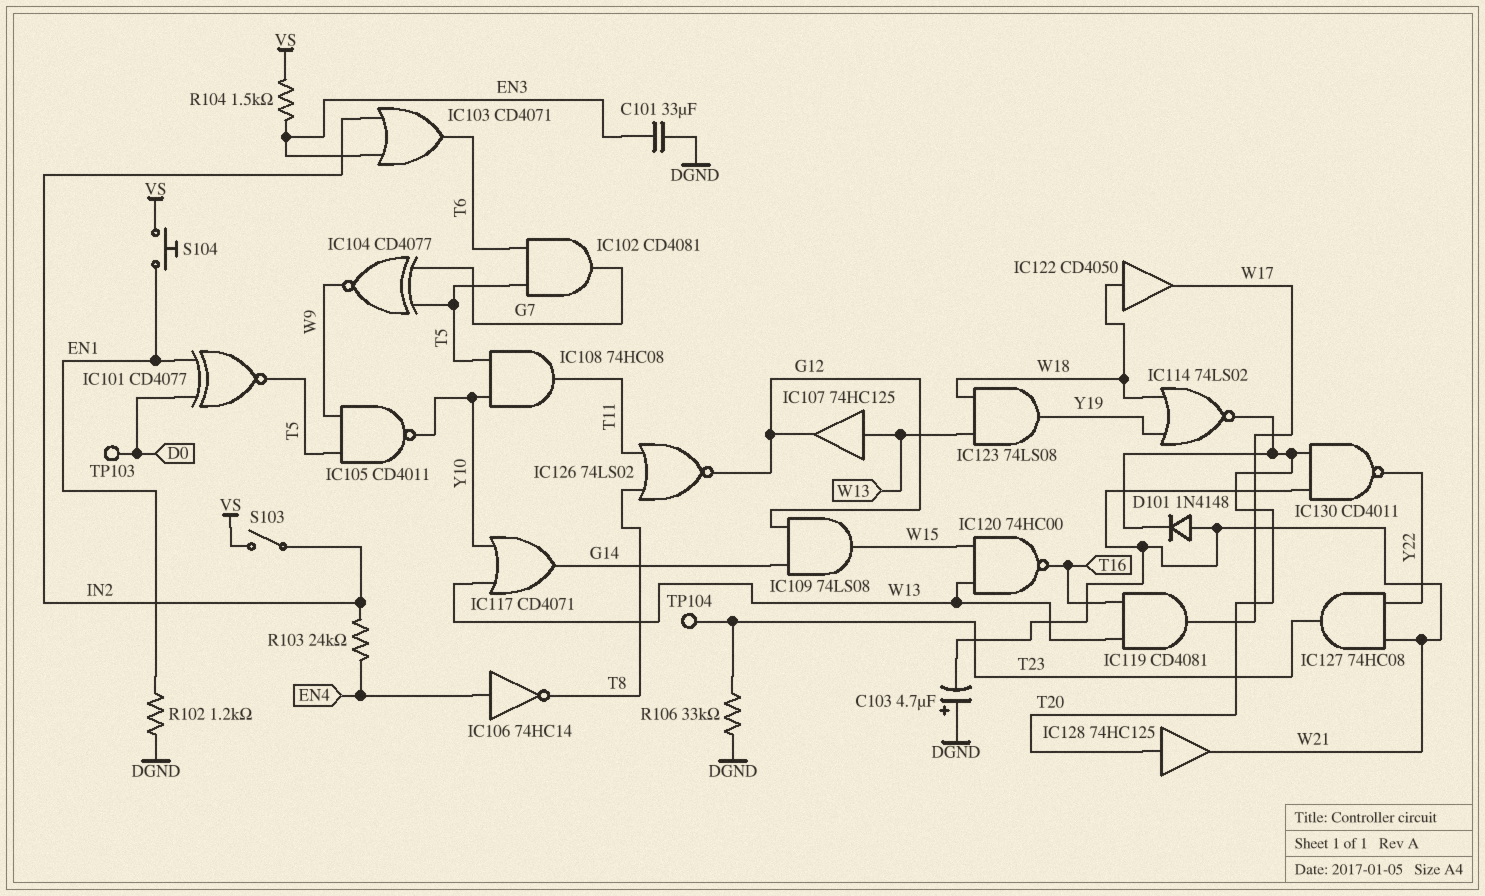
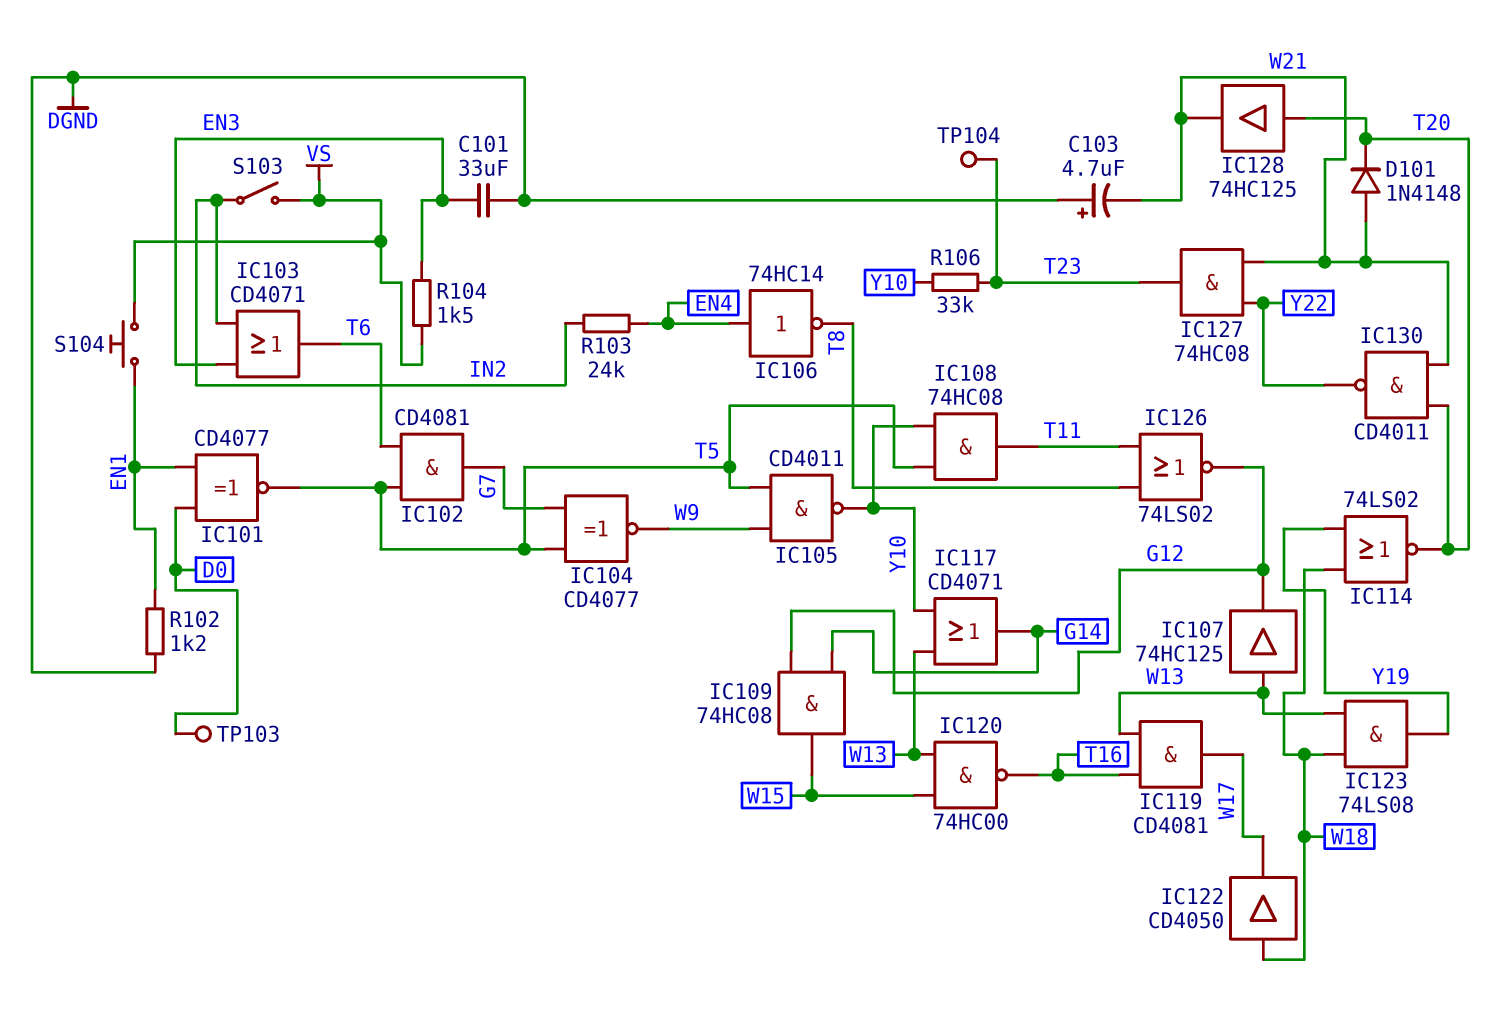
IC109: AND 74LS08 (in G12, in G14, out W15) -> AND 74HC08 (in G12, in G14, out W15)
R106: 33k (DGND, T23) -> 33k (T23, Y10)

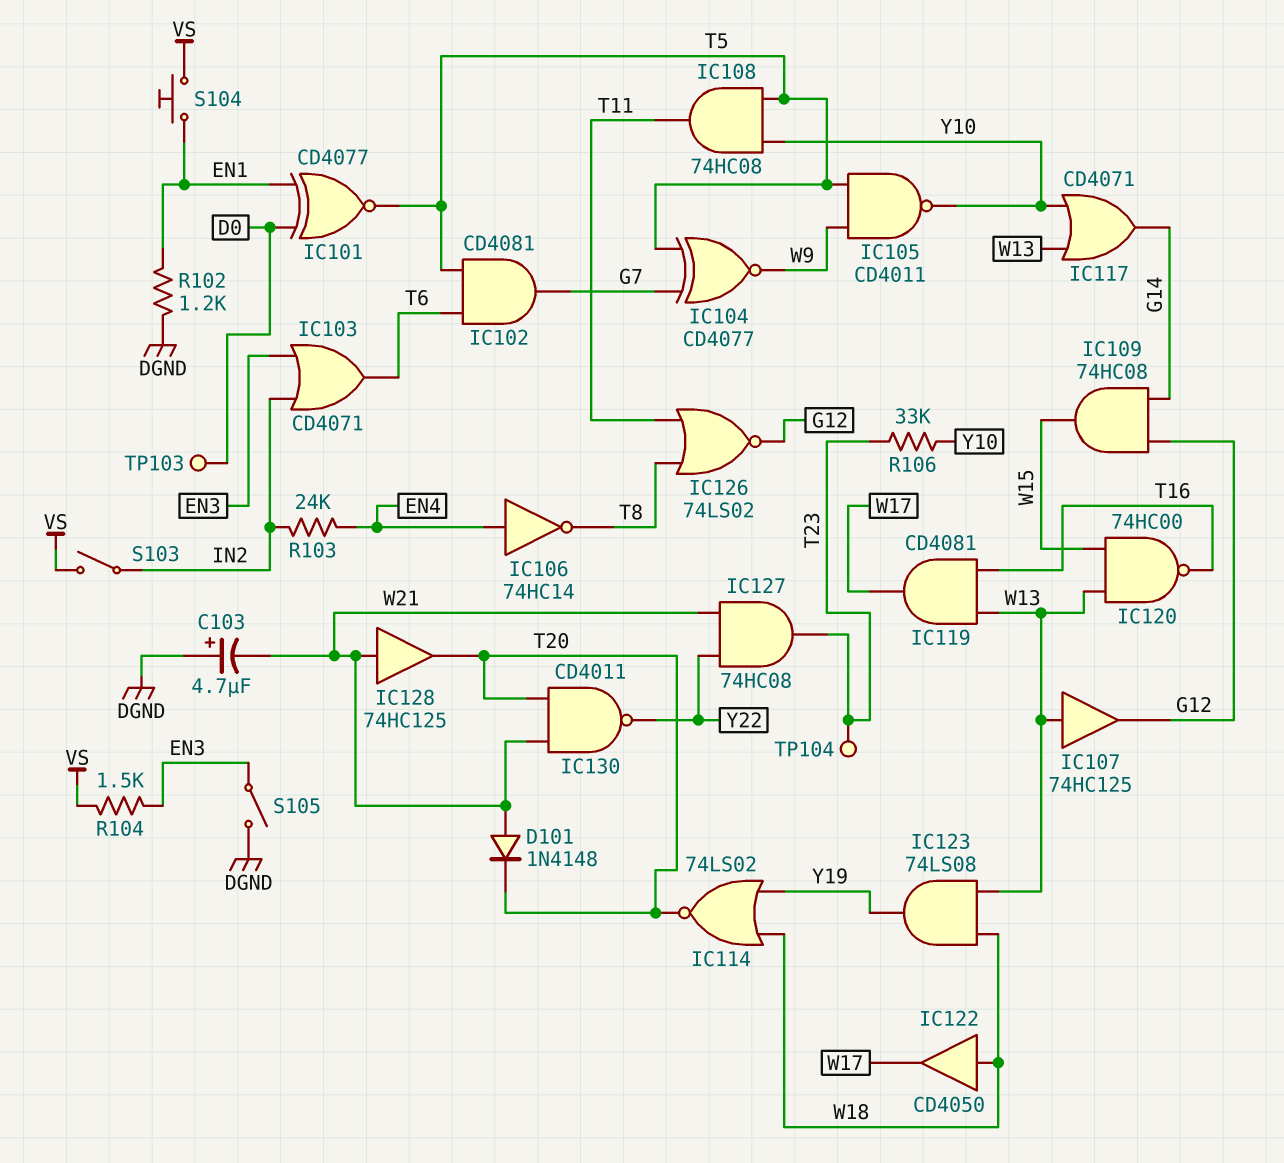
C101: 33uF (DGND, EN3) -> none
IC128: buffer 74HC125 (in T20, out W21) -> buffer 74HC125 (in W21, out T20)
S105: none -> switch (DGND, EN3)

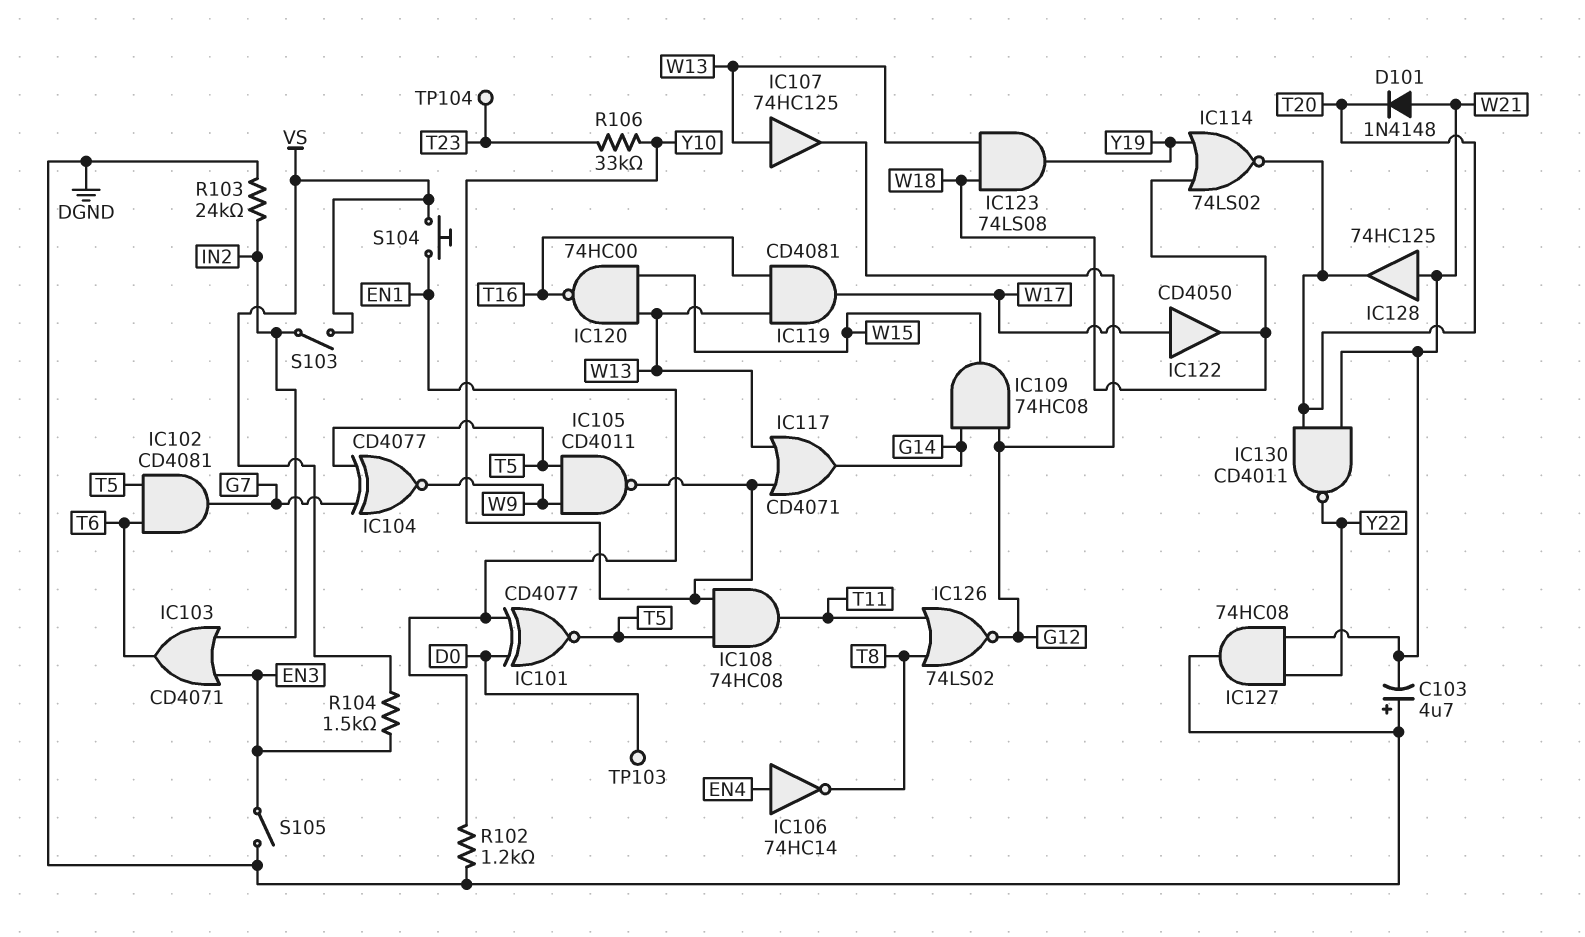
IC122: buffer CD4050 (in W18, out W17) -> buffer CD4050 (in W17, out W18)
IC127: AND 74HC08 (in W21, in Y22, out T23) -> AND 74HC08 (in W21, in Y22, out DGND)
R103: 24k (EN4, IN2) -> 24k (DGND, IN2)

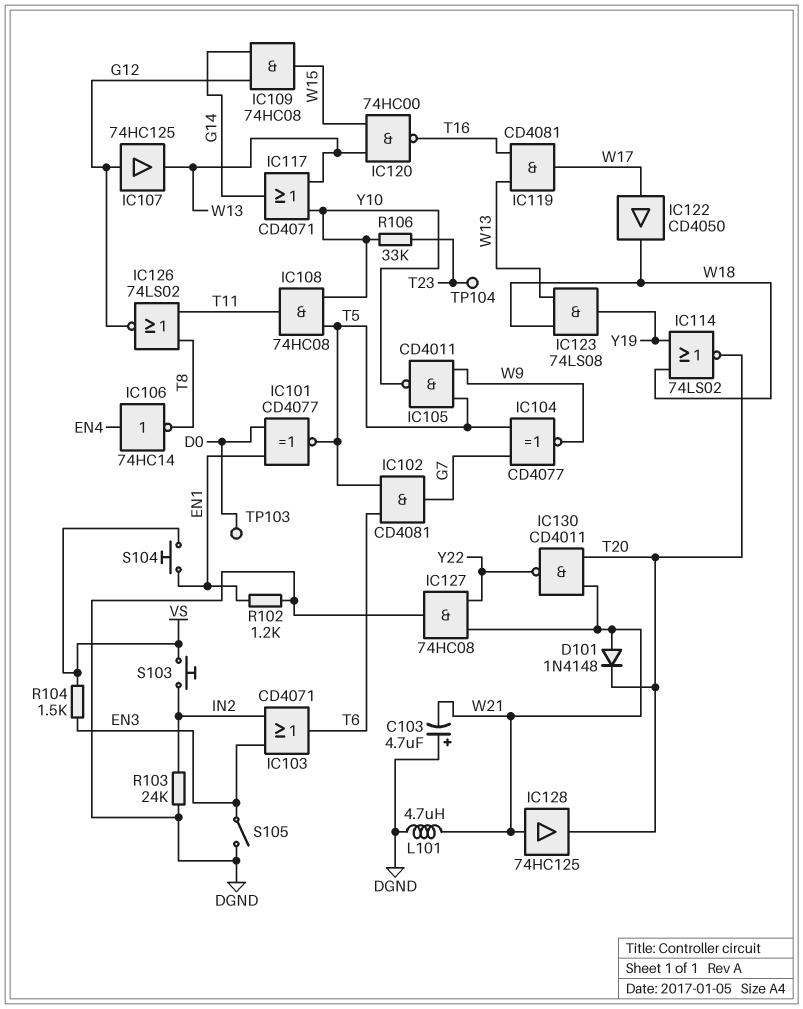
IC107: buffer 74HC125 (in W13, out G12) -> buffer 74HC125 (in G12, out W13)
L101: none -> 4.7uH (DGND, W21)
S103: switch (IN2, VS) -> button (IN2, VS)

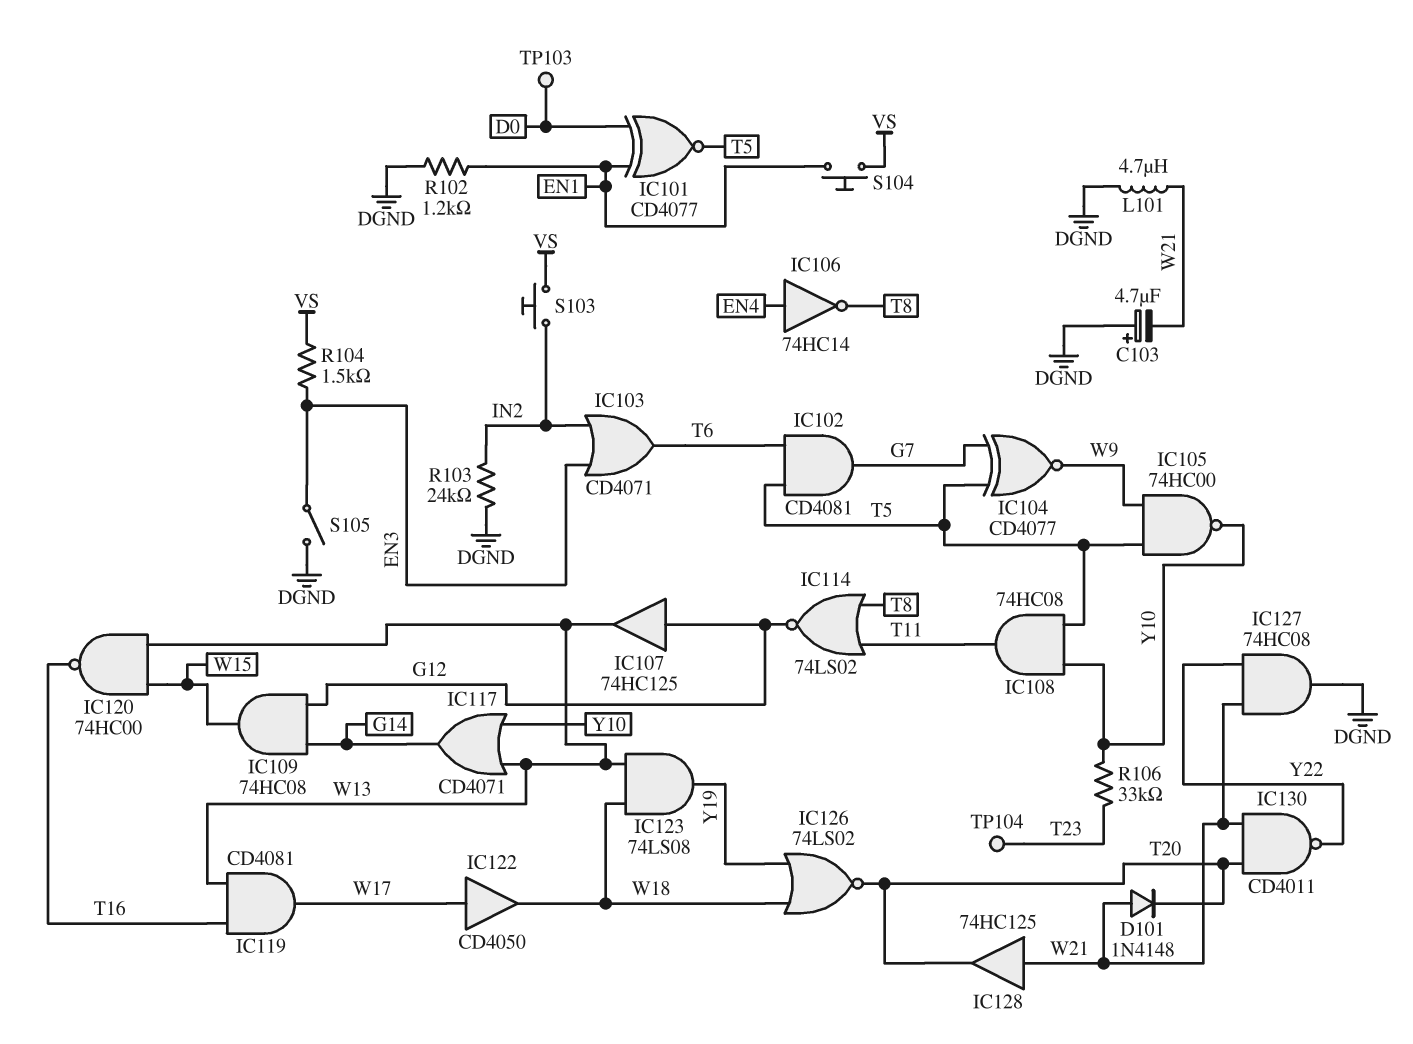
IC105: NAND CD4011 (in T5, in W9, out Y10) -> NAND 74HC00 (in T5, in W9, out Y10)
IC114: NOR 74LS02 (in W18, in Y19, out T20) -> NOR 74LS02 (in T8, in T11, out G12)
IC126: NOR 74LS02 (in T8, in T11, out G12) -> NOR 74LS02 (in W18, in Y19, out T20)

